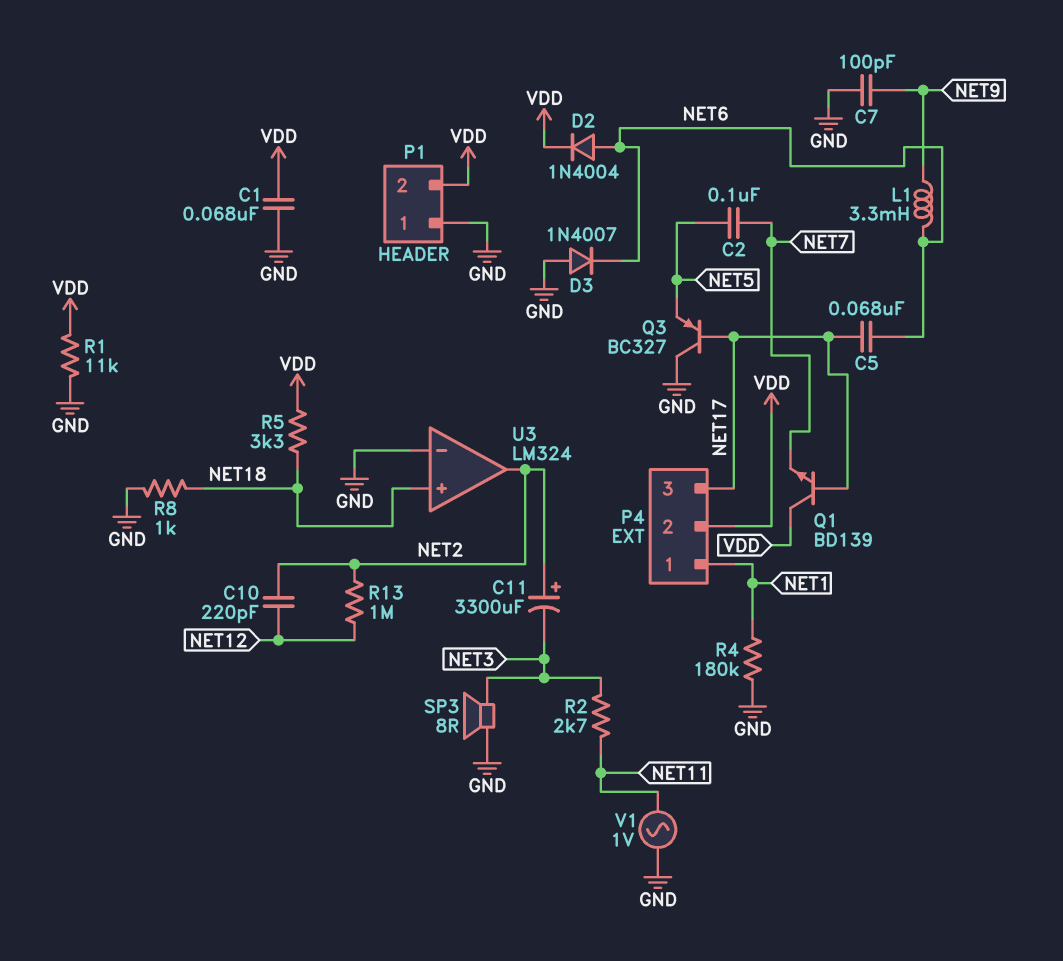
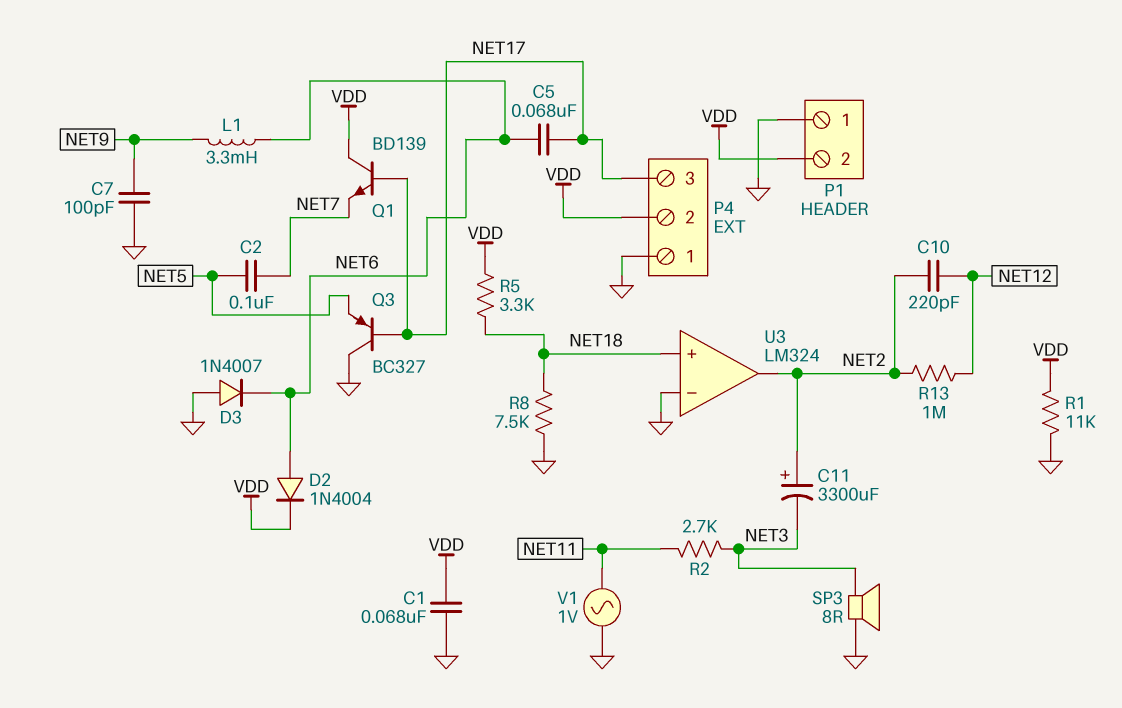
P4 pin 1: NET1 -> GND
R4: 180k (GND, NET1) -> none
R8: 1k (GND, NET18) -> 7.5k (GND, NET18)

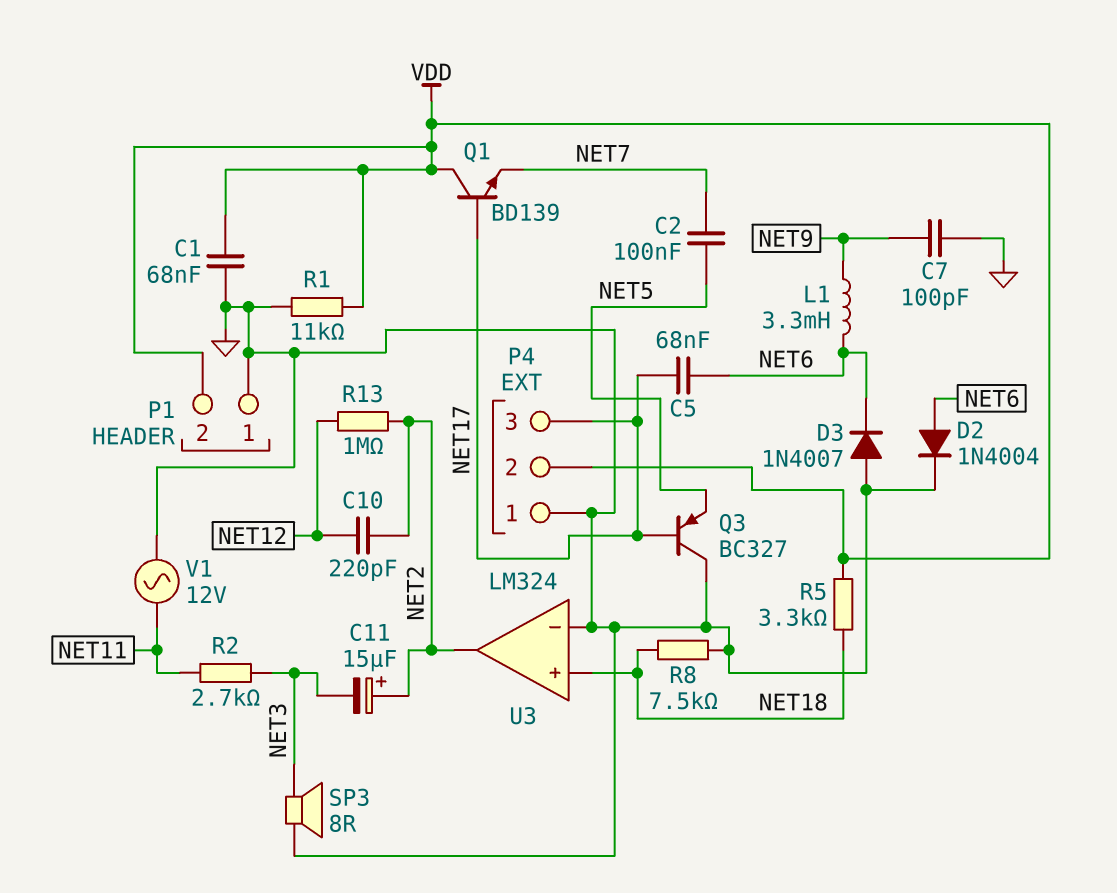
C11: 3300uF (plus NET2, minus NET3) -> 15uF (plus NET2, minus NET3)
D2: diode 1N4004 (A NET6, K VDD) -> diode 1N4004 (A NET6, K GND)
V1: AC 1V (GND, NET11) -> AC 12V (GND, NET11)

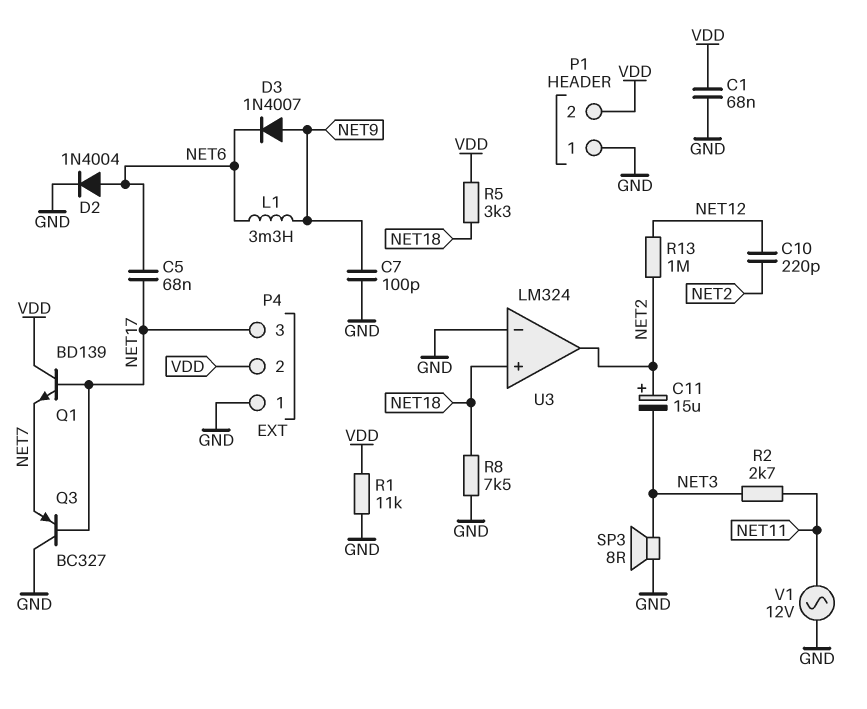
C2: 100nF (NET5, NET7) -> none
D3: diode 1N4007 (A GND, K NET6) -> diode 1N4007 (A NET9, K NET6)
Q3: PNP BC327 (B NET17, C GND, E NET5) -> PNP BC327 (B NET17, C GND, E NET7)

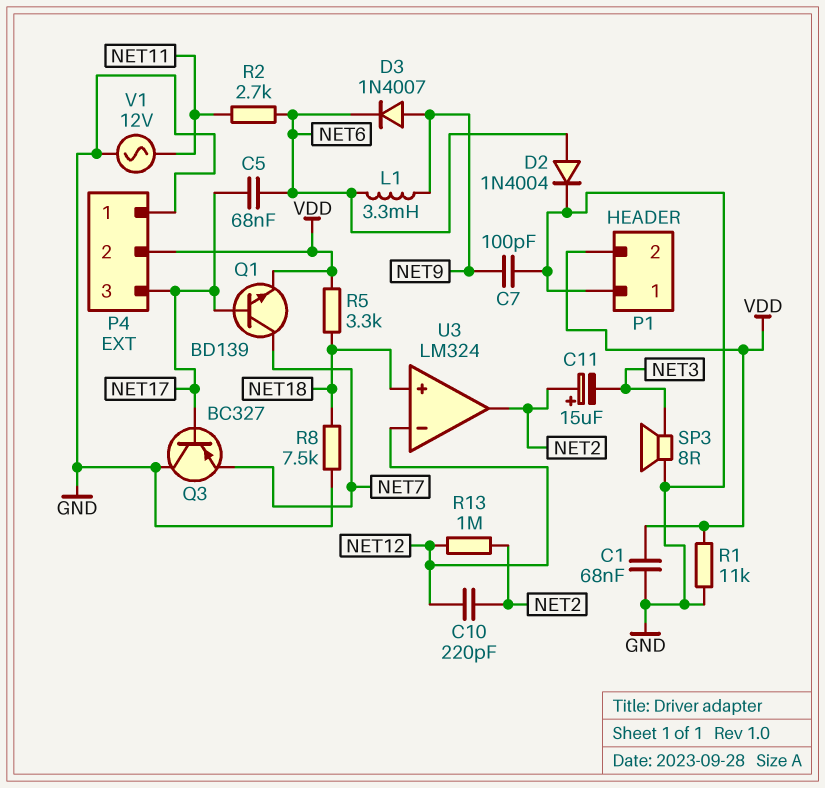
Q1: NPN BD139 (B NET17, C VDD, E NET7) -> NPN BD139 (B NET17, C NET7, E VDD)
R2: 2.7k (NET3, NET11) -> 2.7k (NET6, NET11)
U3 pin in-: GND -> NET12

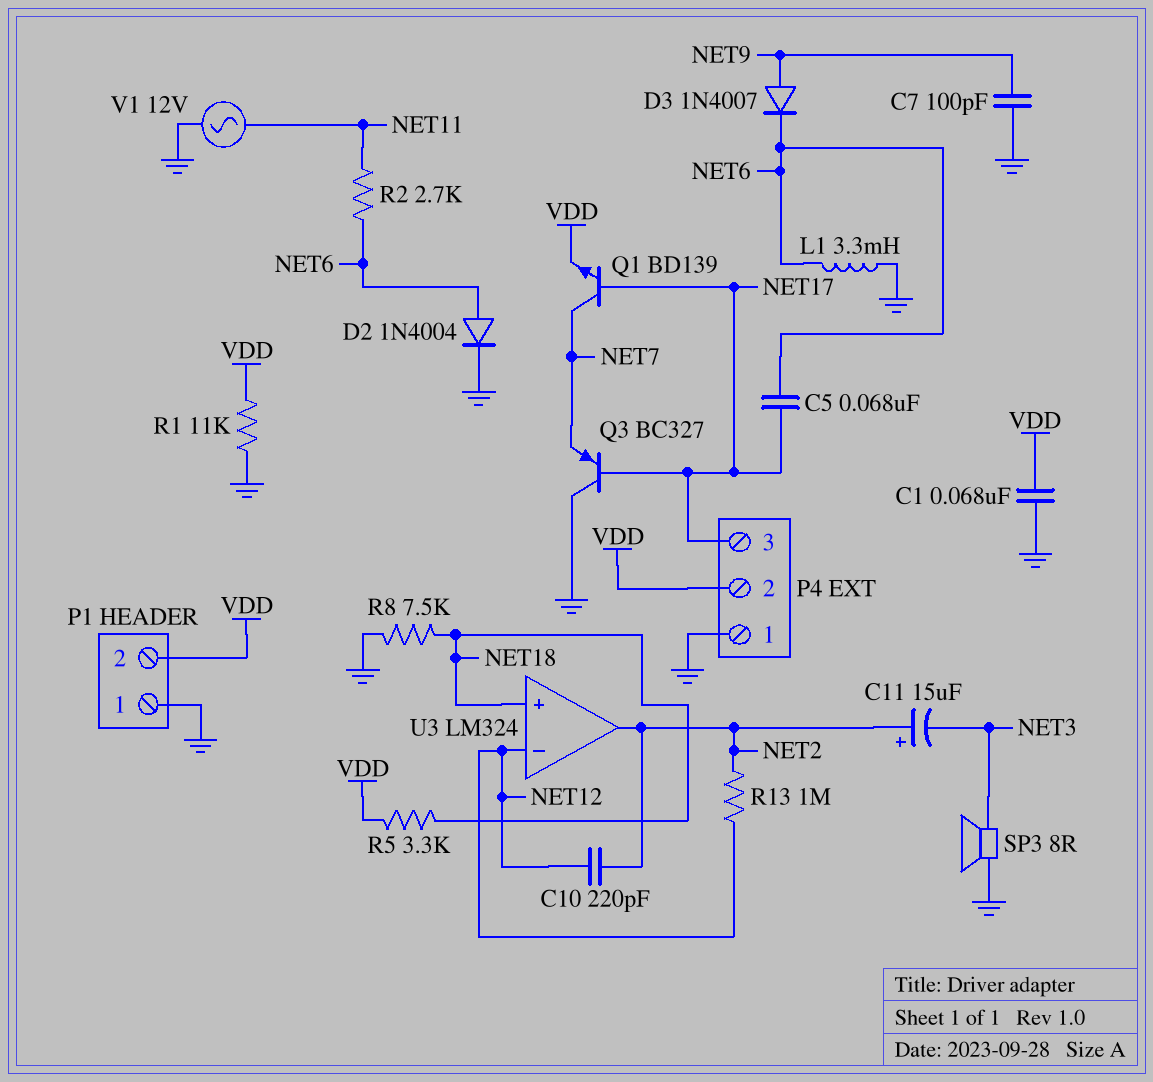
L1: 3.3mH (NET6, NET9) -> 3.3mH (GND, NET6)

